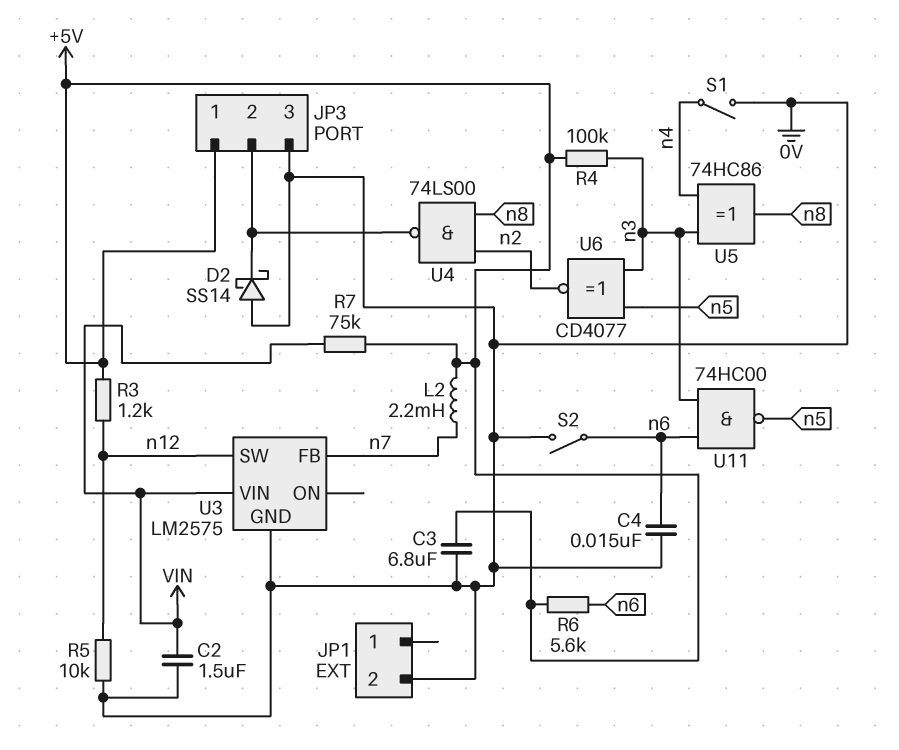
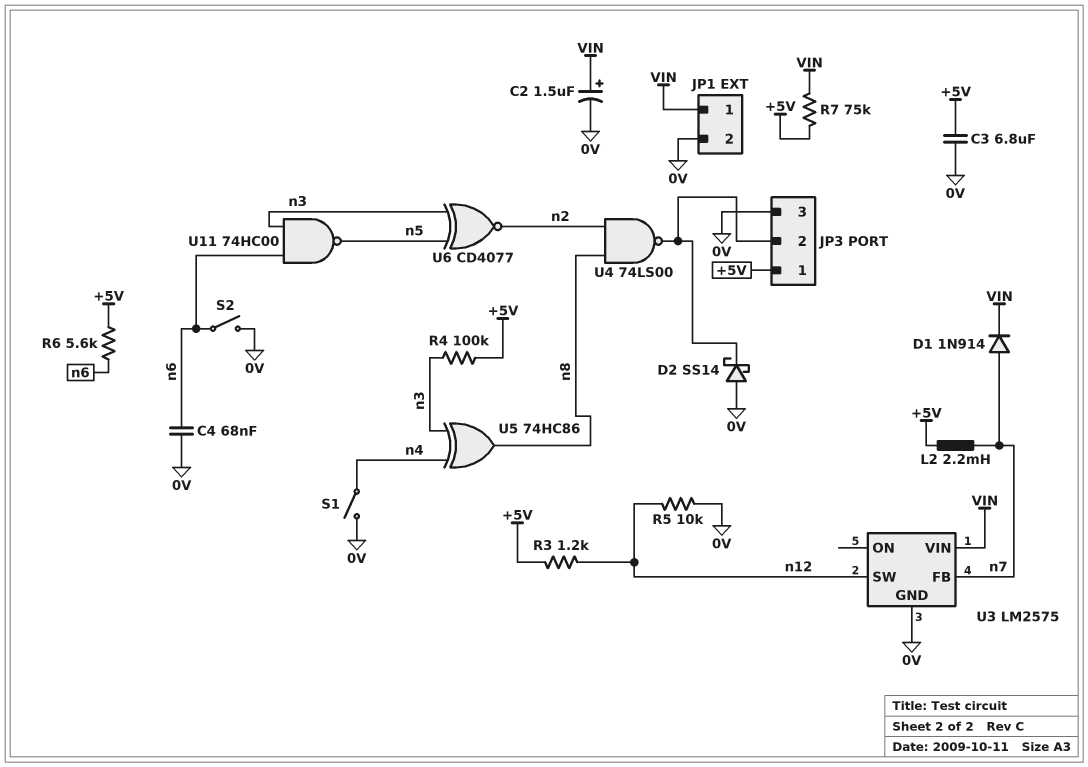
C2: 1.5uF (0V, VIN) -> 1.5uF (plus VIN, minus 0V)
C4: 15nF (0V, n6) -> 68nF (0V, n6)
D1: none -> diode 1N914 (A n7, K VIN)
JP1 pin 1: none -> VIN

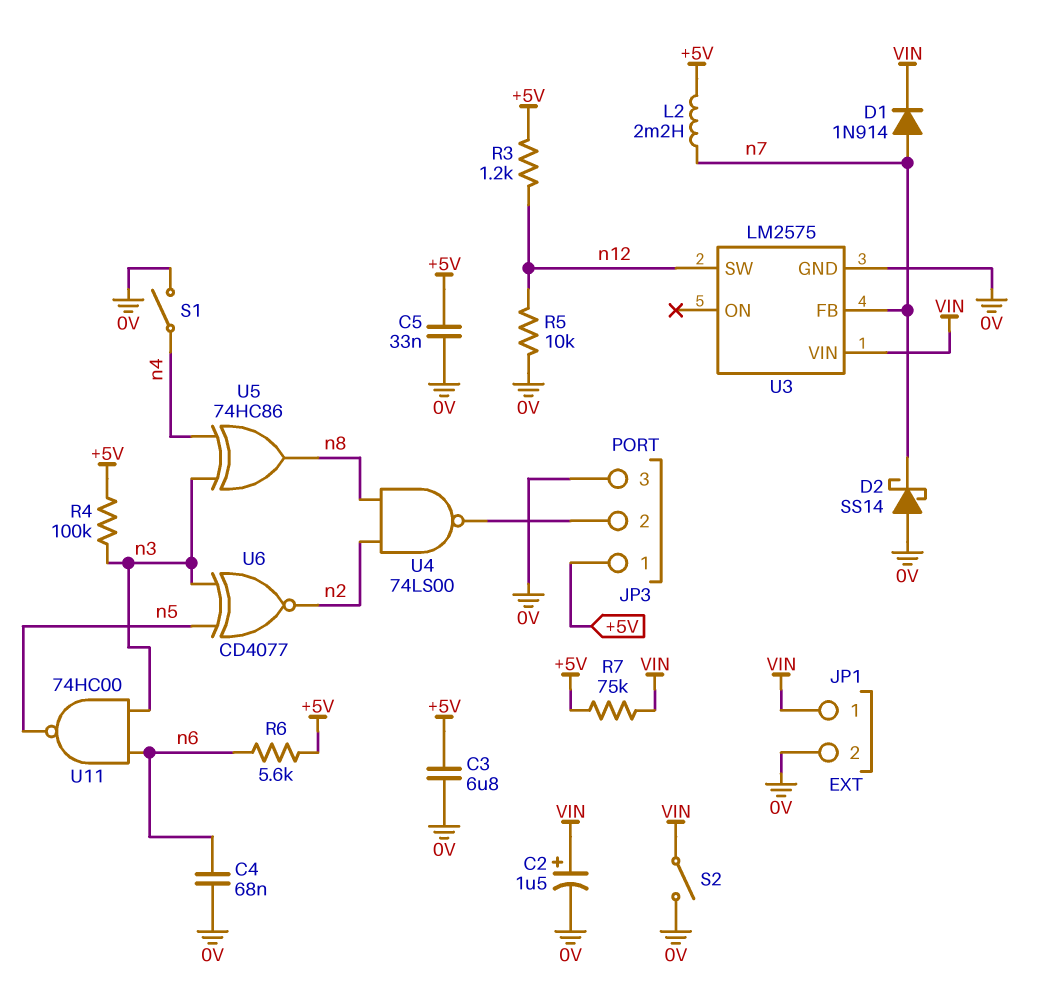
C5: none -> 33nF (+5V, 0V)
D2: schottky SS14 (A 0V, K JP3/2) -> schottky SS14 (A 0V, K n7)
S2: switch (0V, n6) -> switch (0V, VIN)

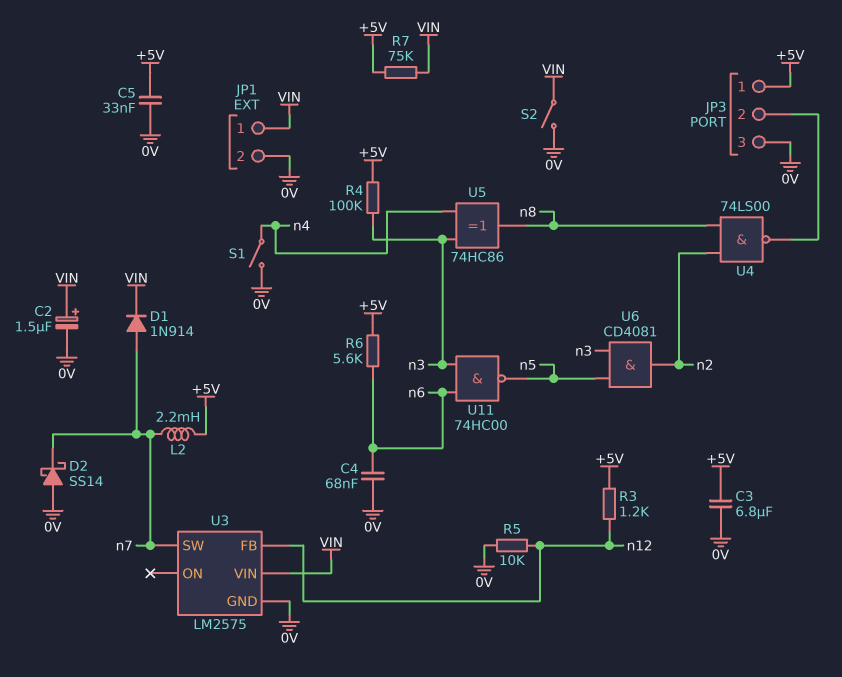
U3 pin FB: n7 -> n12
U3 pin SW: n12 -> n7
U6: XNOR CD4077 (in n3, in n5, out n2) -> AND CD4081 (in n3, in n5, out n2)

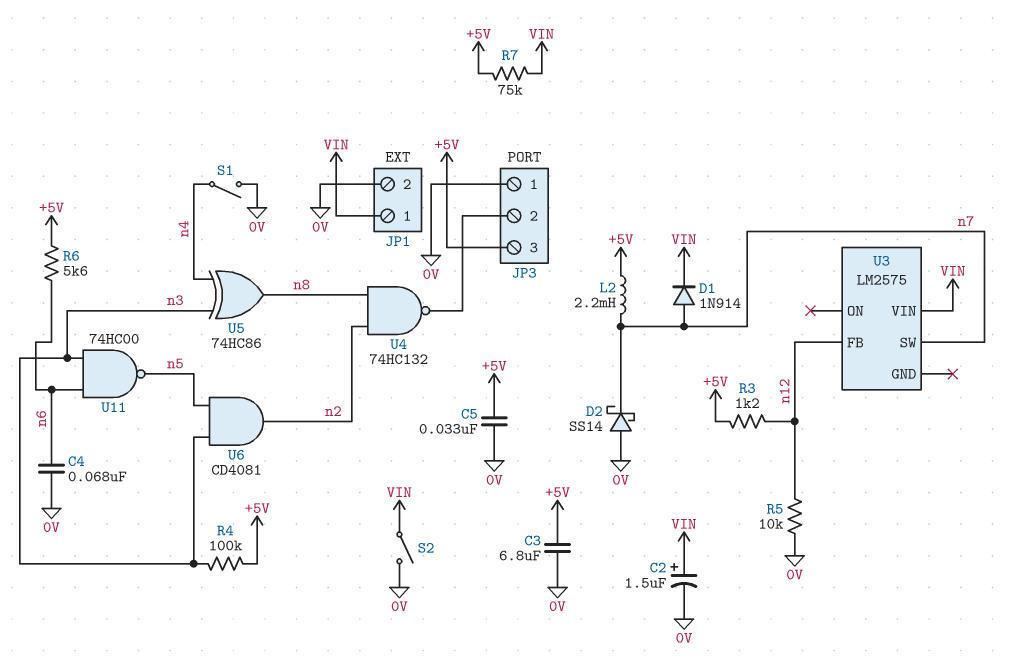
JP3 pin 1: +5V -> 0V
JP3 pin 3: 0V -> +5V
U3 pin GND: 0V -> none
U4: NAND 74LS00 (in n2, in n8, out JP3/2) -> NAND 74HC132 (in n2, in n8, out JP3/2)

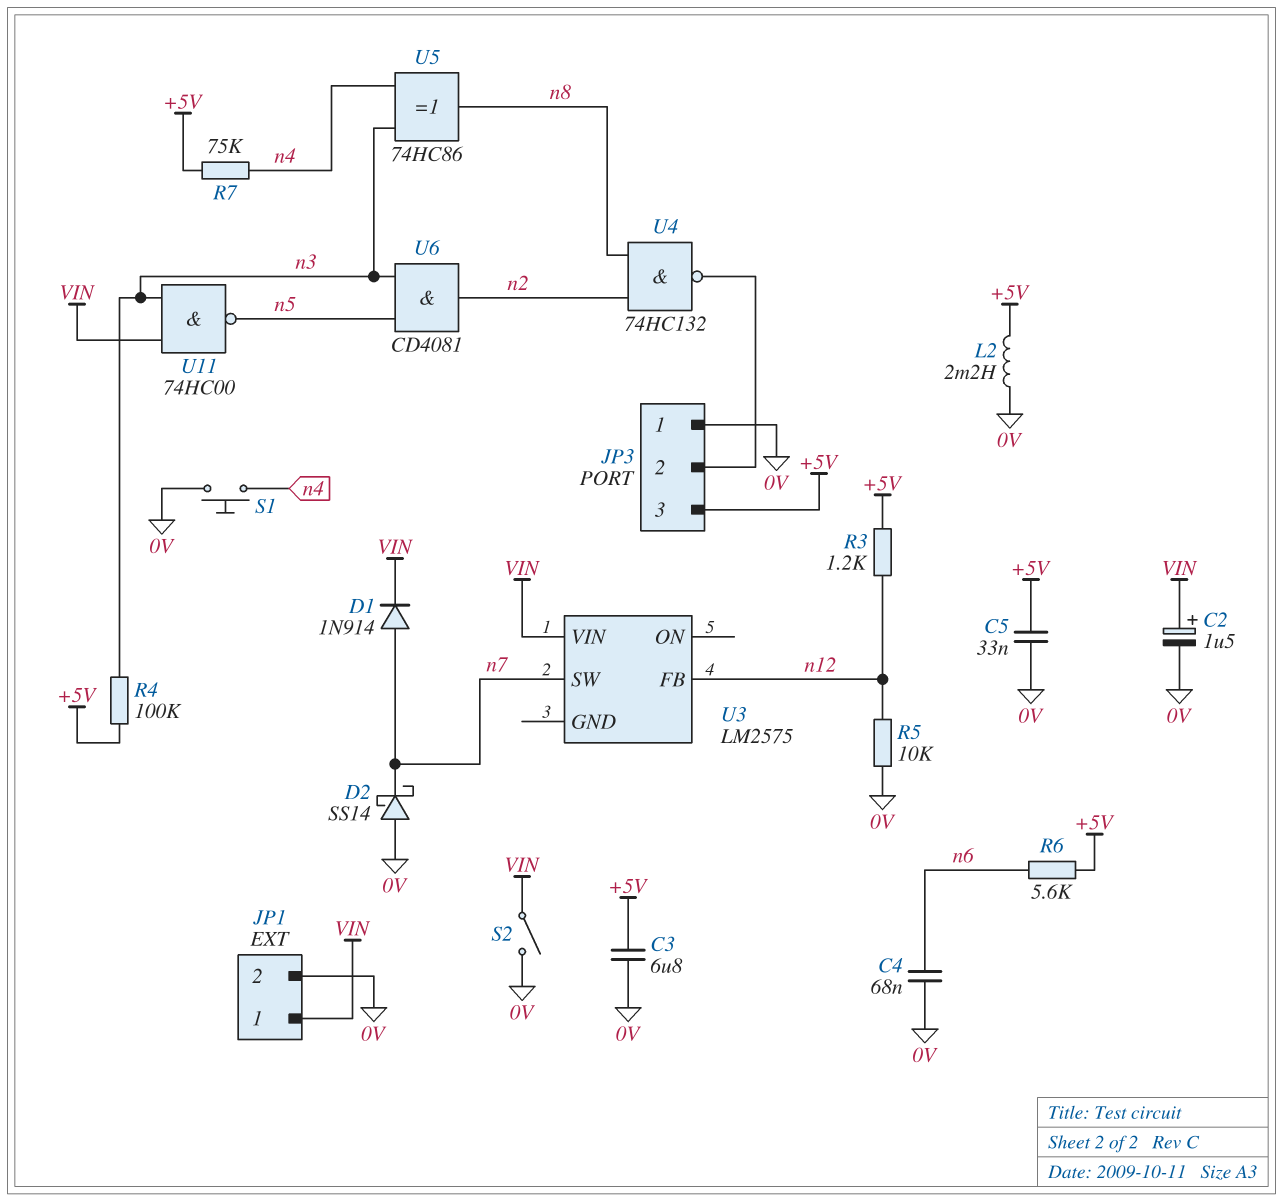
L2: 2.2mH (+5V, n7) -> 2.2mH (+5V, 0V)
R7: 75k (+5V, VIN) -> 75k (+5V, n4)
S1: switch (0V, n4) -> button (0V, n4)
U11: NAND 74HC00 (in n3, in n6, out n5) -> NAND 74HC00 (in VIN, in n3, out n5)

